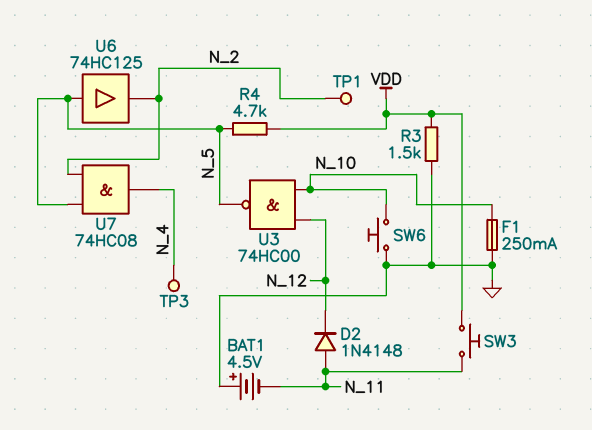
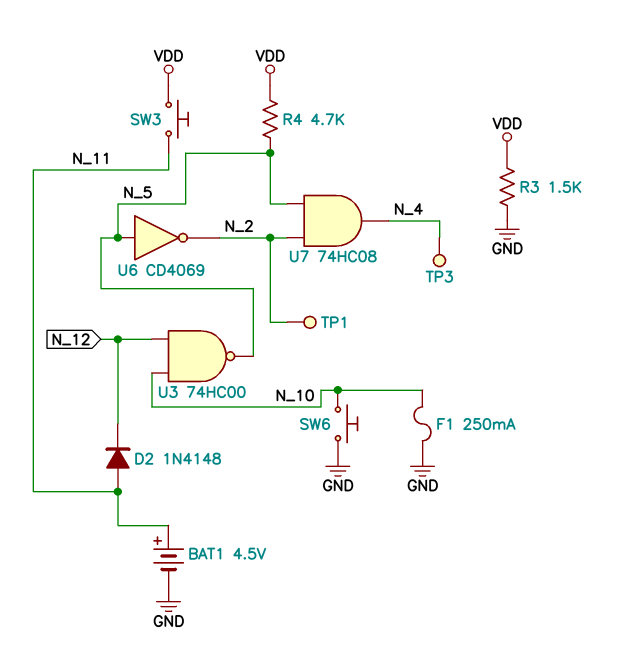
BAT1: 4.5V (plus GND, minus N_11) -> 4.5V (plus N_11, minus GND)
U6: buffer 74HC125 (in N_5, out N_2) -> NOT CD4069 (in N_5, out N_2)

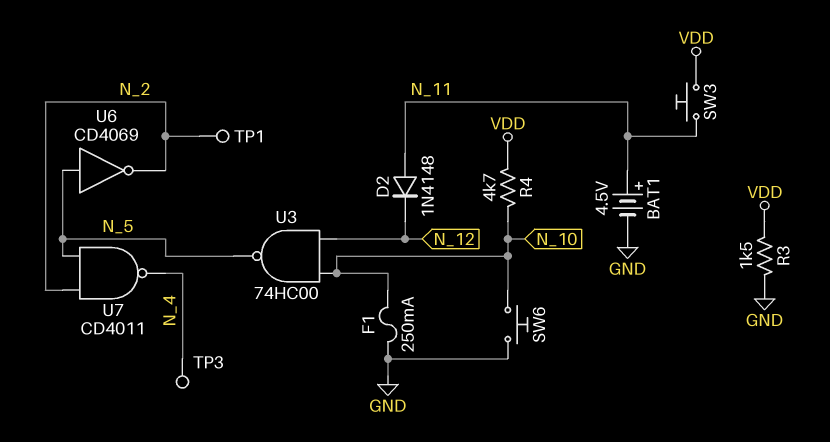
R4: 4.7k (N_5, VDD) -> 4.7k (N_10, VDD)
U7: AND 74HC08 (in N_2, in N_5, out N_4) -> NAND CD4011 (in N_2, in N_5, out N_4)

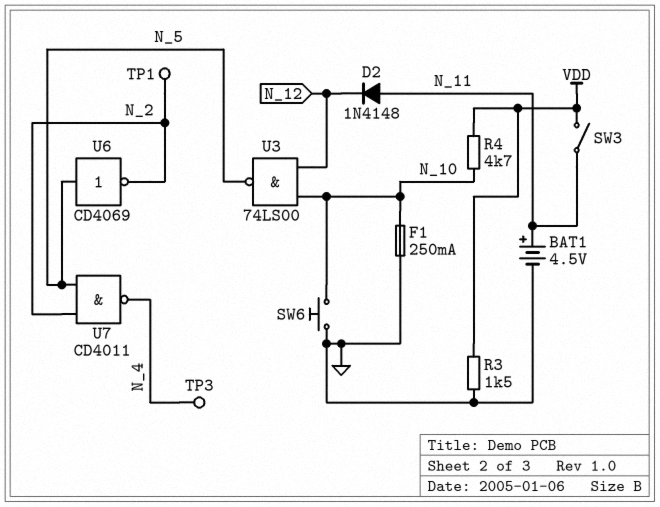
SW3: button (N_11, VDD) -> switch (N_11, VDD)
U3: NAND 74HC00 (in N_10, in N_12, out N_5) -> NAND 74LS00 (in N_10, in N_12, out N_5)

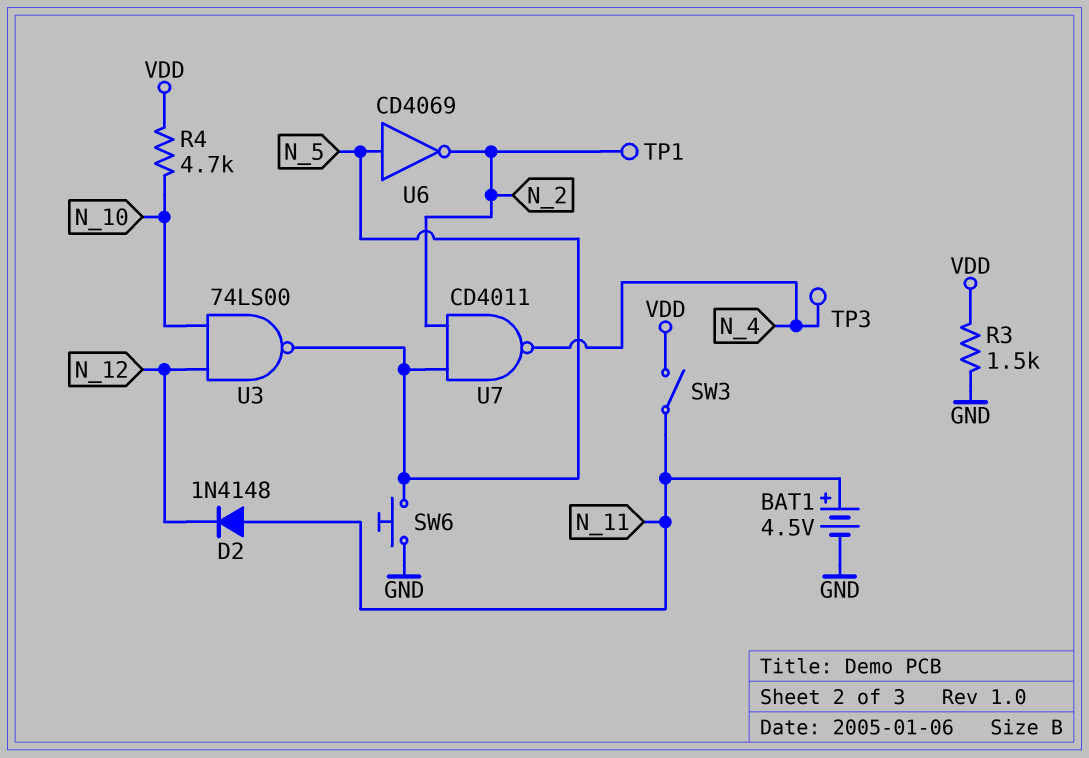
F1: 250mA (GND, N_10) -> none
SW6: button (GND, N_10) -> button (GND, N_5)

